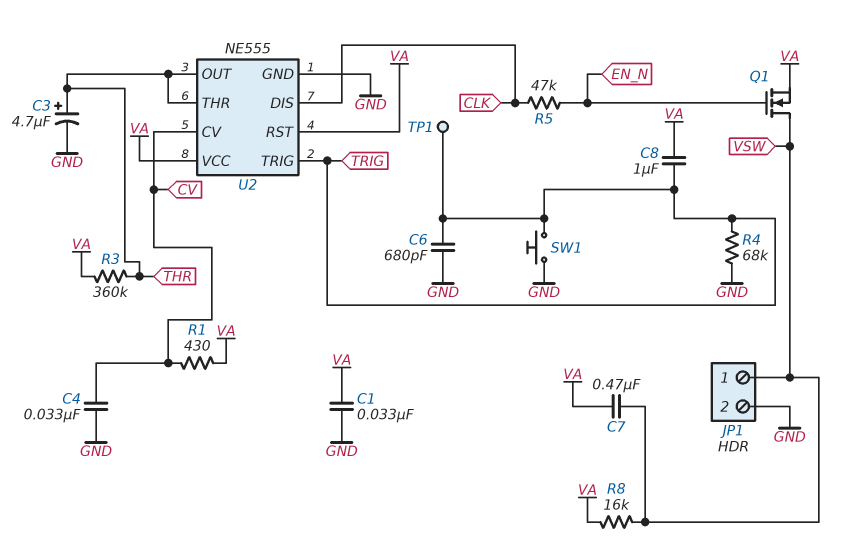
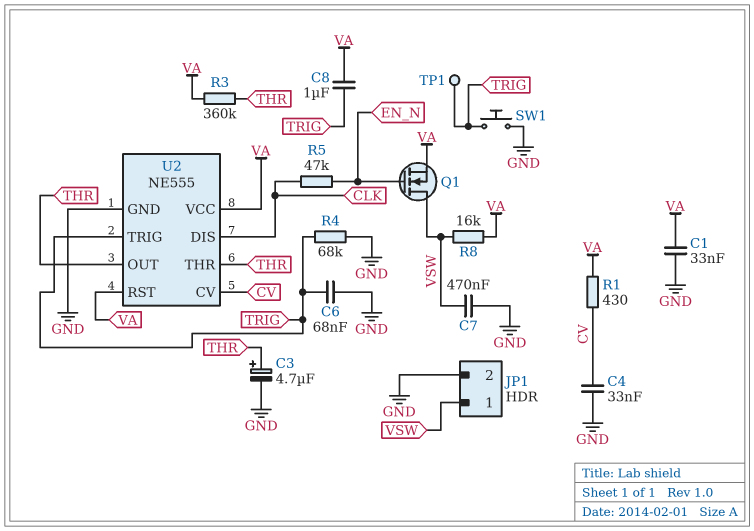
C6: 680pF (GND, TRIG) -> 68nF (GND, TRIG)
C7: 470nF (VA, VSW) -> 470nF (GND, VSW)

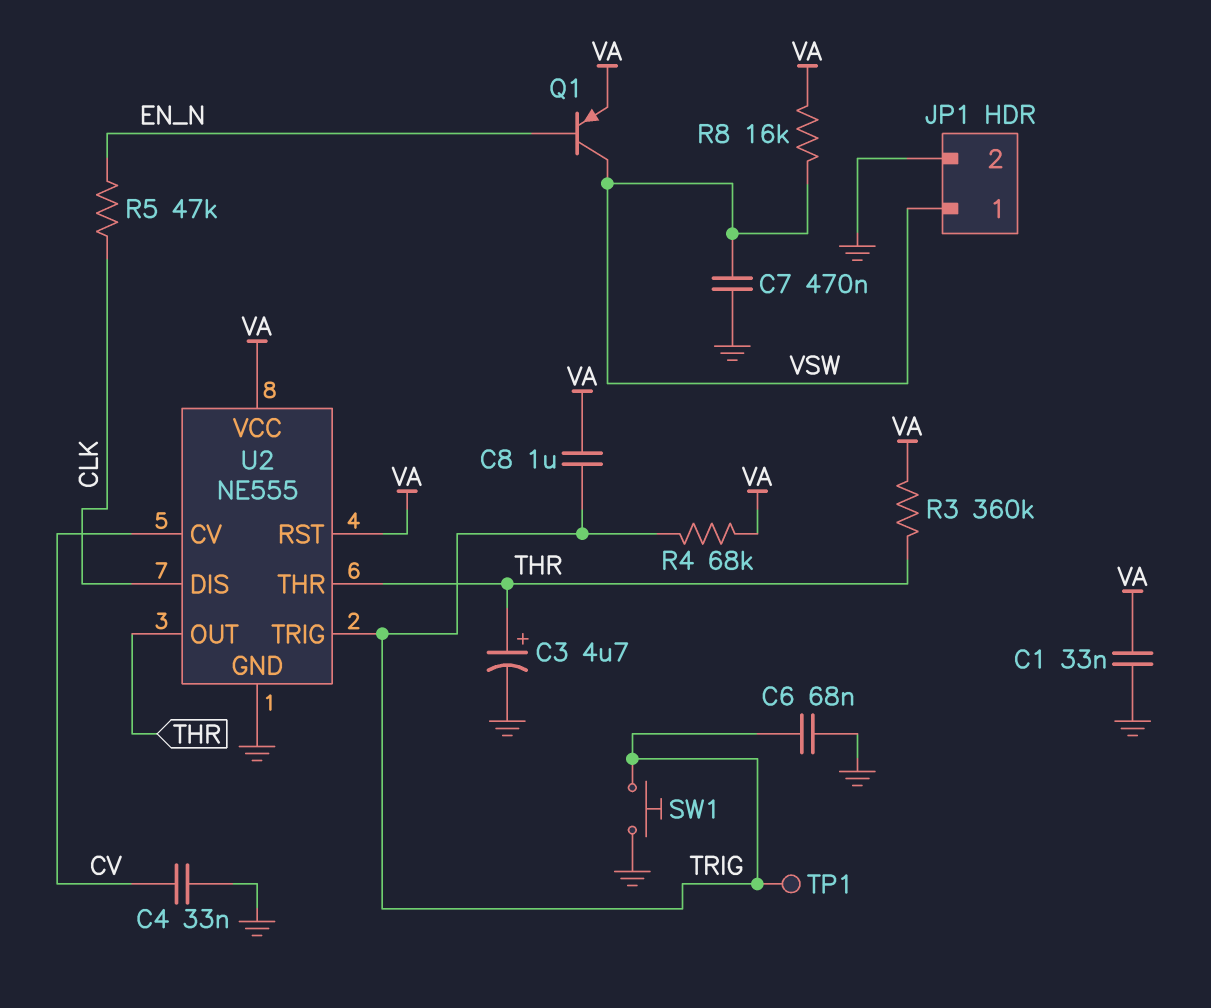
Q1: NMOS (G EN_N, D VSW, S VA) -> PNP (B EN_N, C VSW, E VA)
R1: 430 (CV, VA) -> none
R4: 68k (GND, TRIG) -> 68k (TRIG, VA)

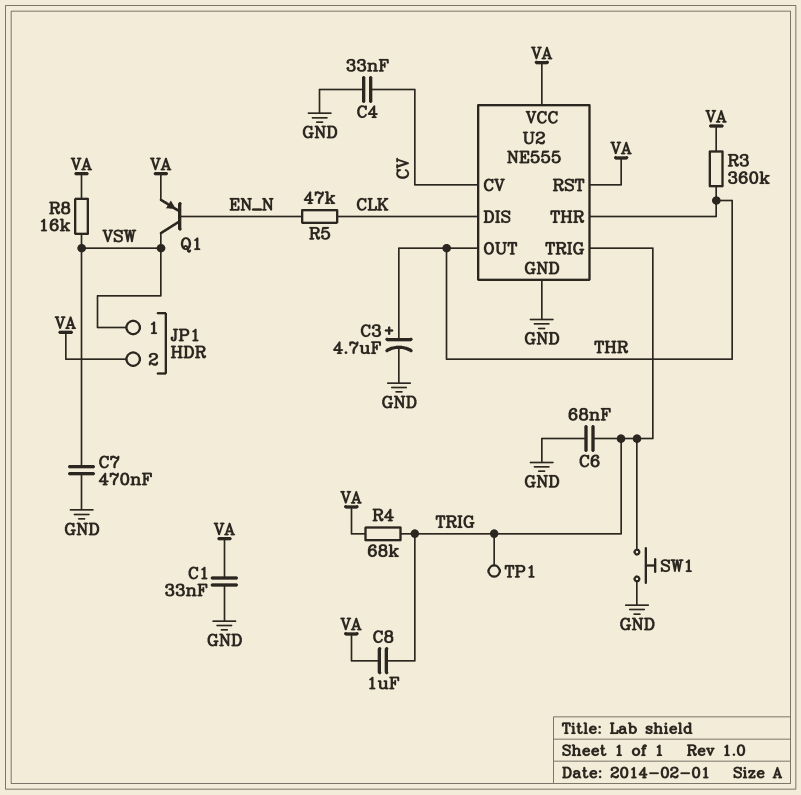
JP1 pin 2: GND -> VA

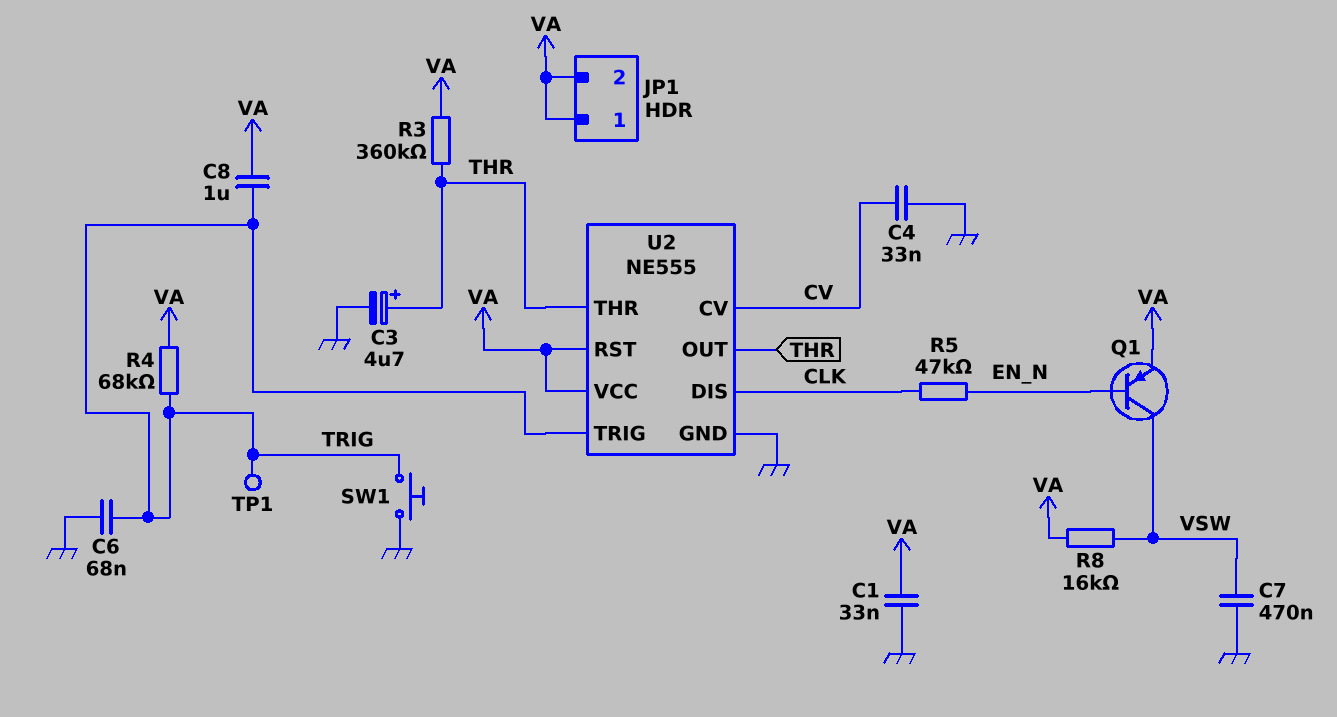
JP1 pin 1: VSW -> VA

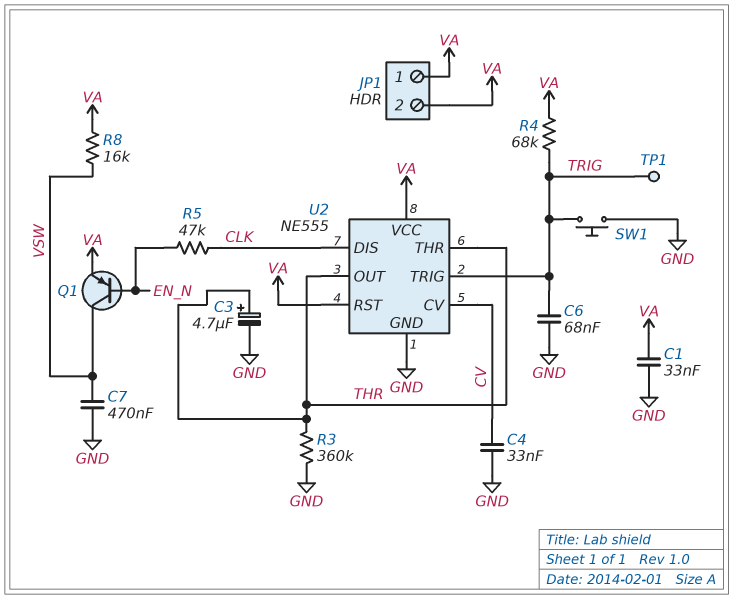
C8: 1uF (TRIG, VA) -> none
R3: 360k (THR, VA) -> 360k (GND, THR)

